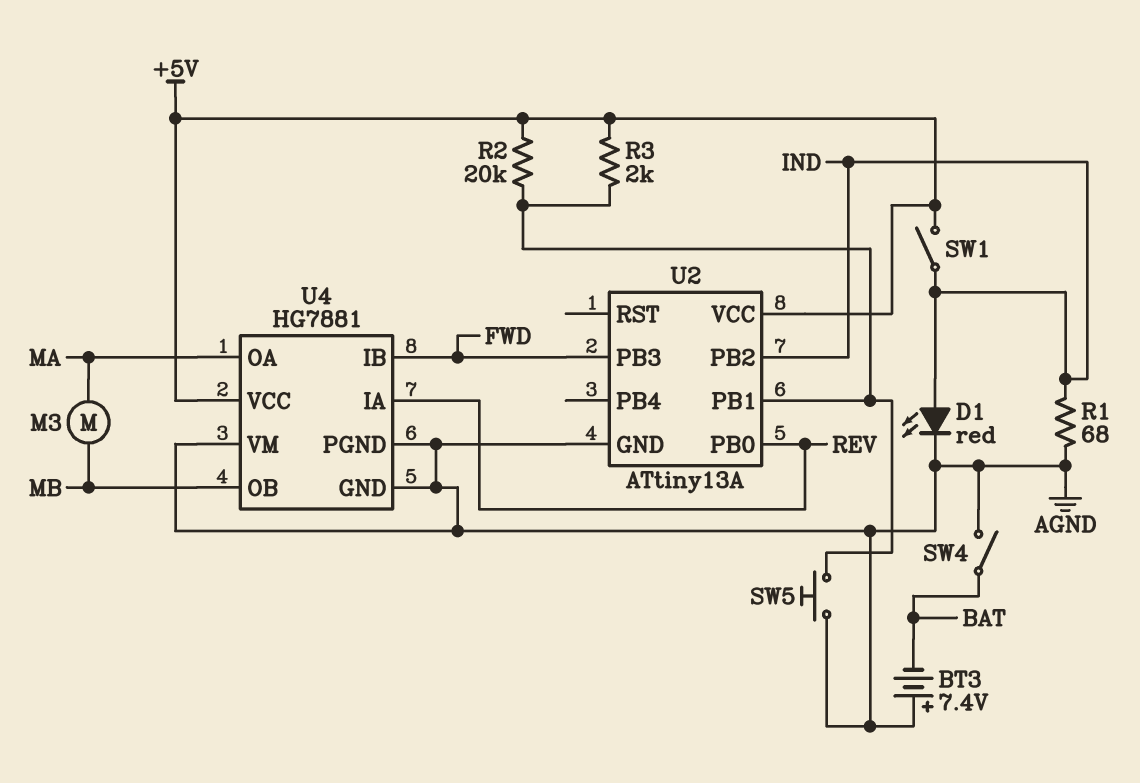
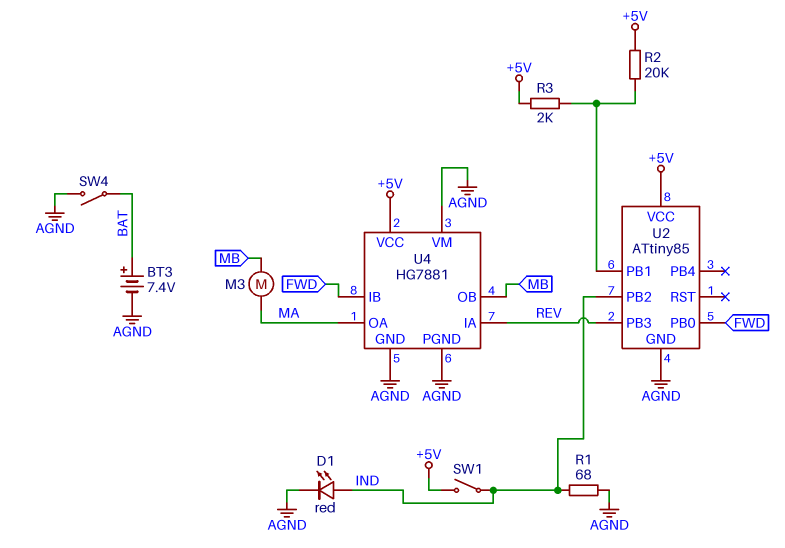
BT3: 7.4V (plus AGND, minus BAT) -> 7.4V (plus BAT, minus AGND)
SW5: button (AGND, U2/PB1) -> none
U2: ATtiny13A -> ATtiny85
U2 pin PB0: REV -> FWD
U2 pin PB3: FWD -> REV

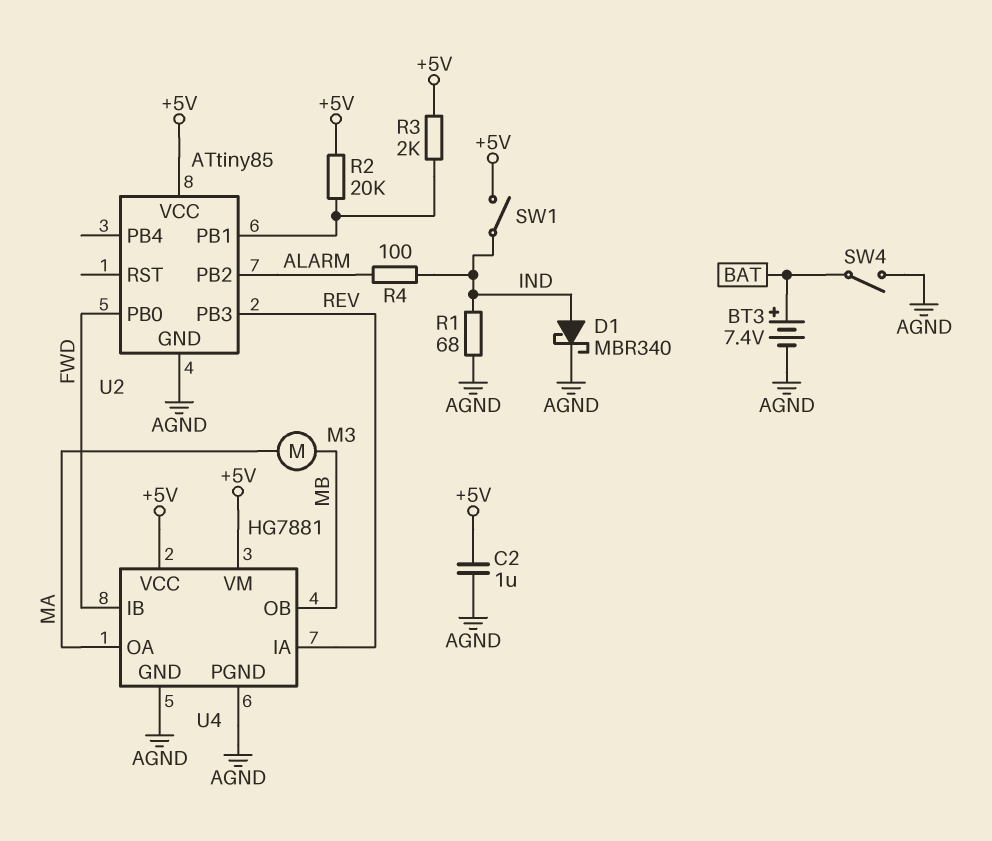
C2: none -> 1uF (+5V, AGND)
D1: LED red (A IND, K AGND) -> schottky MBR340 (A IND, K AGND)
R4: none -> 100 (ALARM, IND)
U2 pin PB2: IND -> ALARM
U4 pin VM: AGND -> +5V

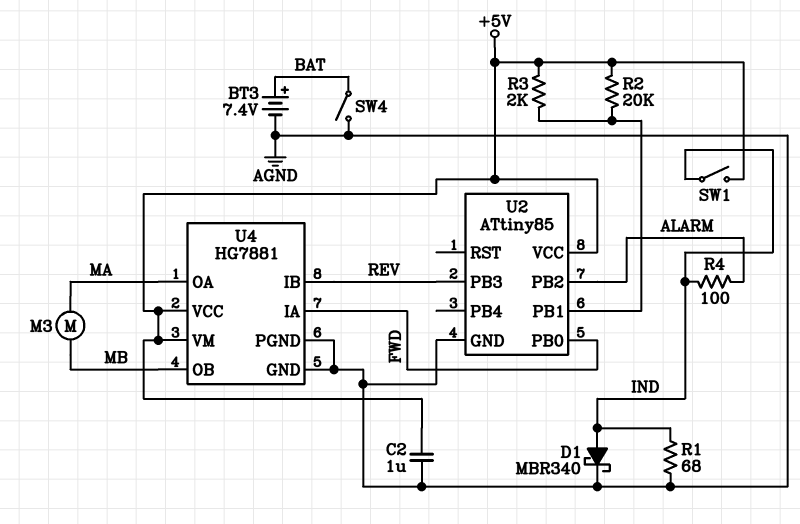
U4 pin IA: REV -> FWD
U4 pin IB: FWD -> REV

